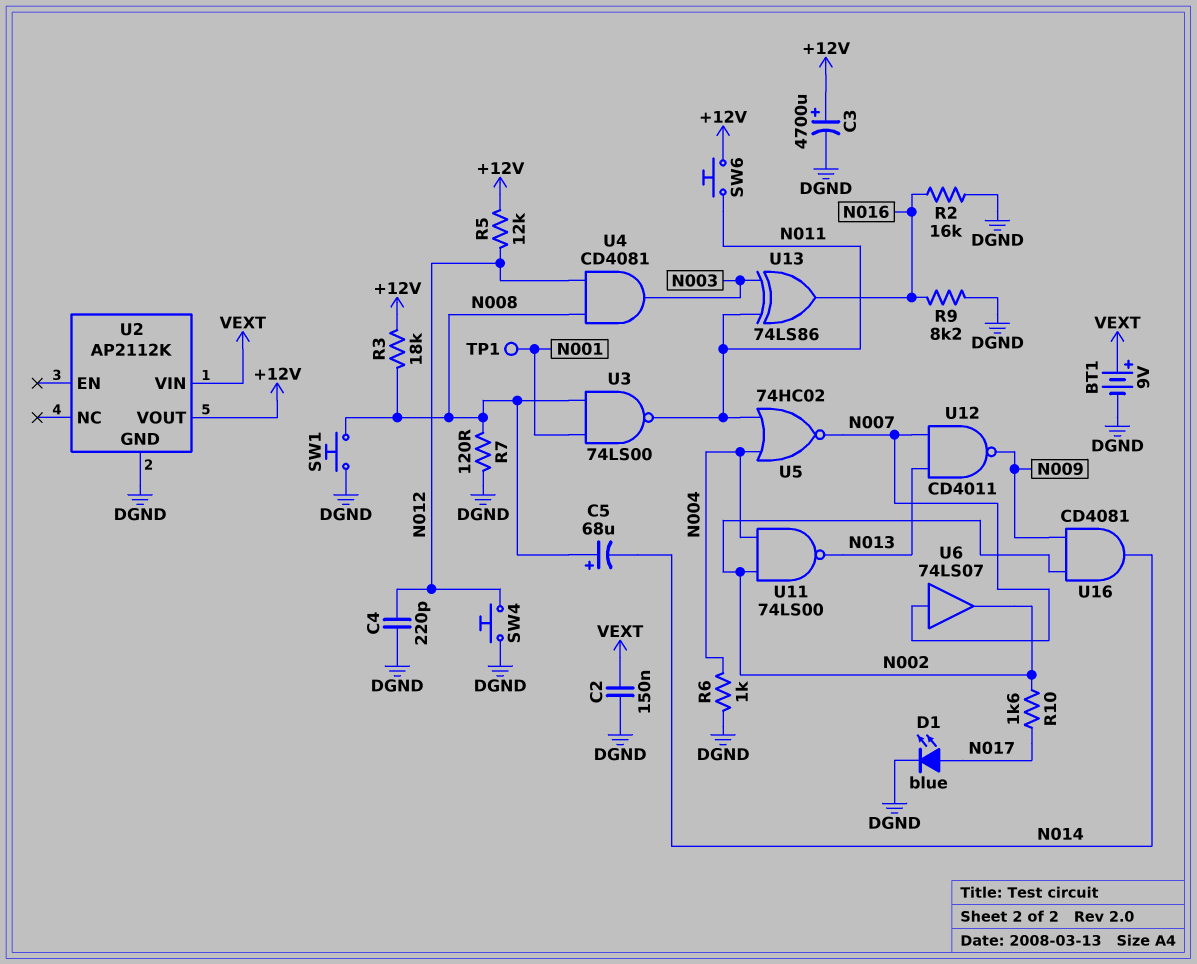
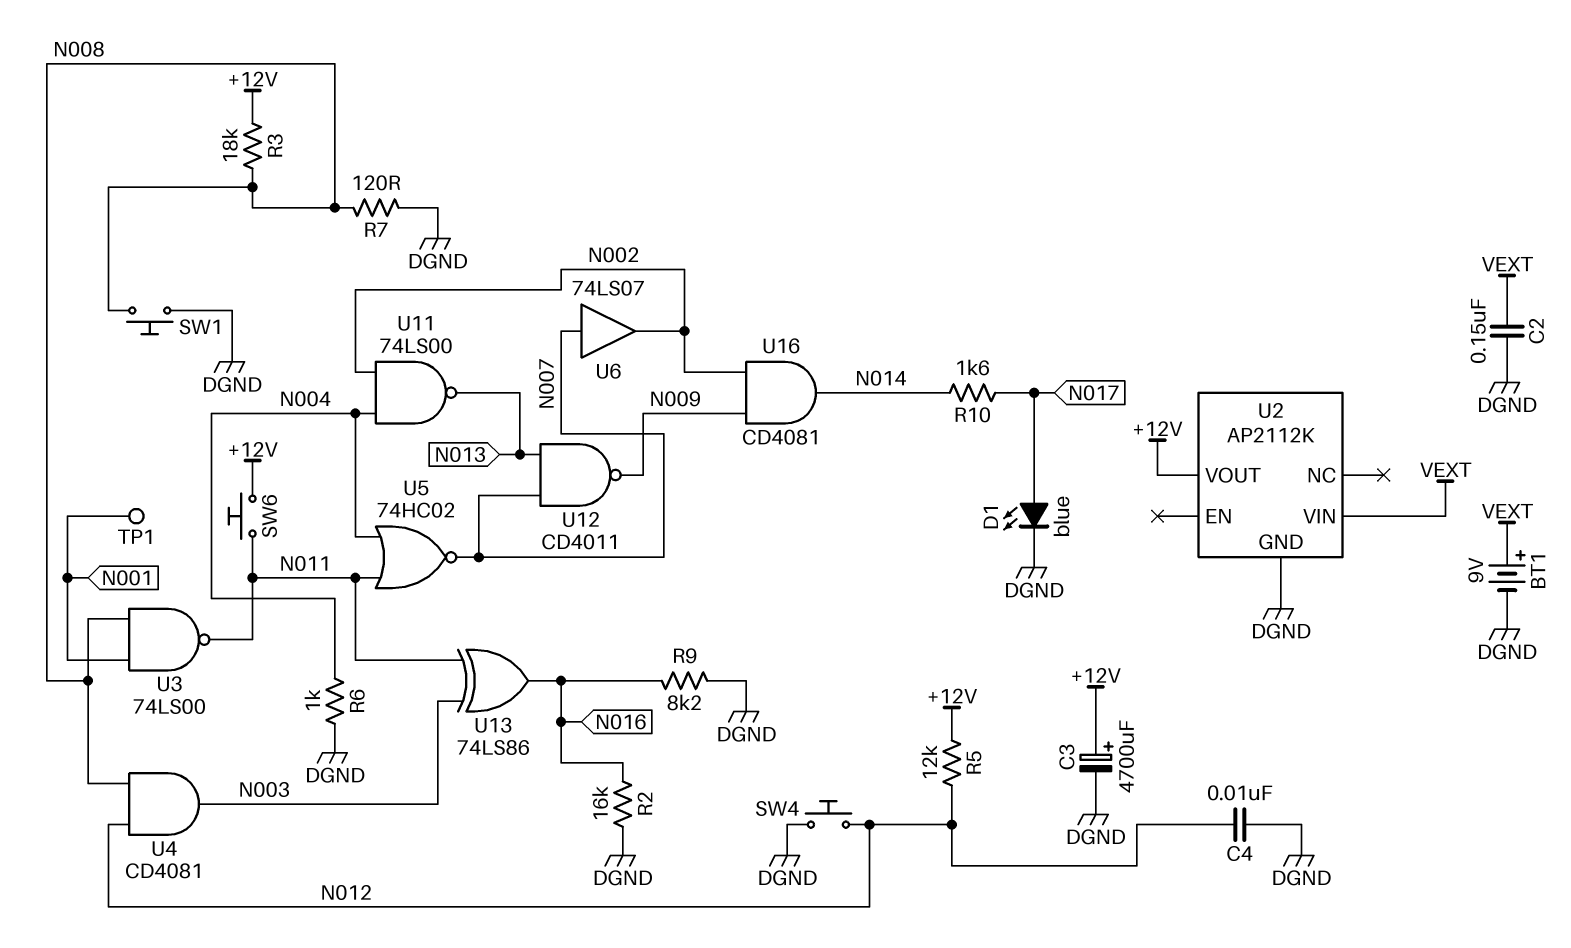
C4: 220pF (DGND, N012) -> 10nF (DGND, N012)
C5: 68uF (plus N008, minus N014) -> none
R10: 1.6k (N002, N017) -> 1.6k (N014, N017)

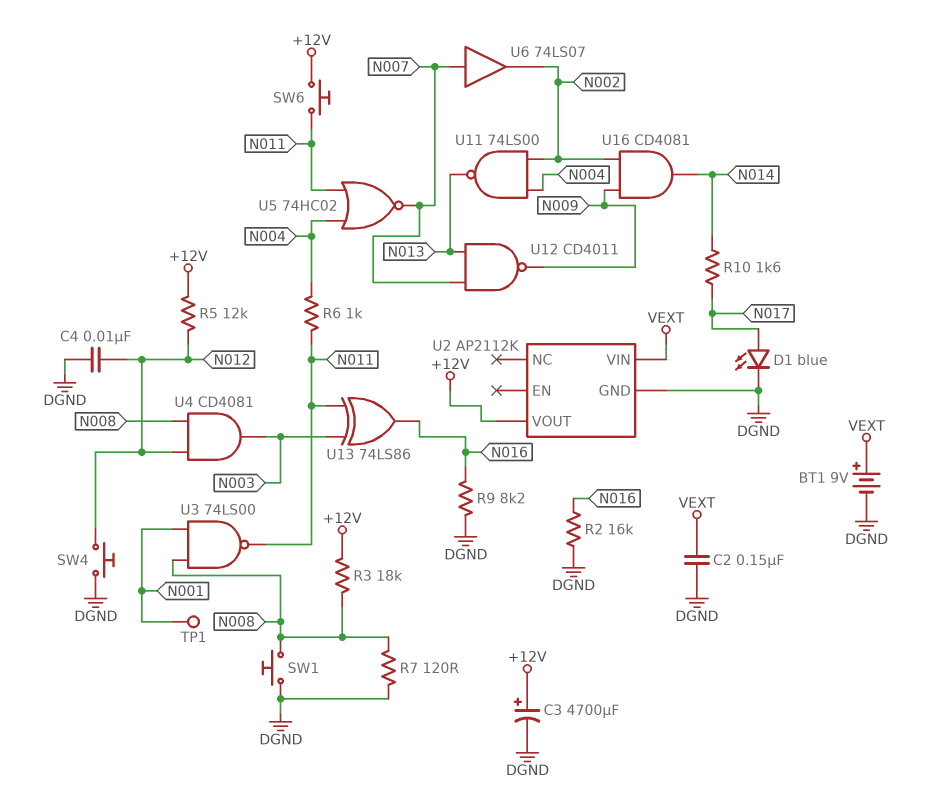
R6: 1k (DGND, N004) -> 1k (N004, N011)

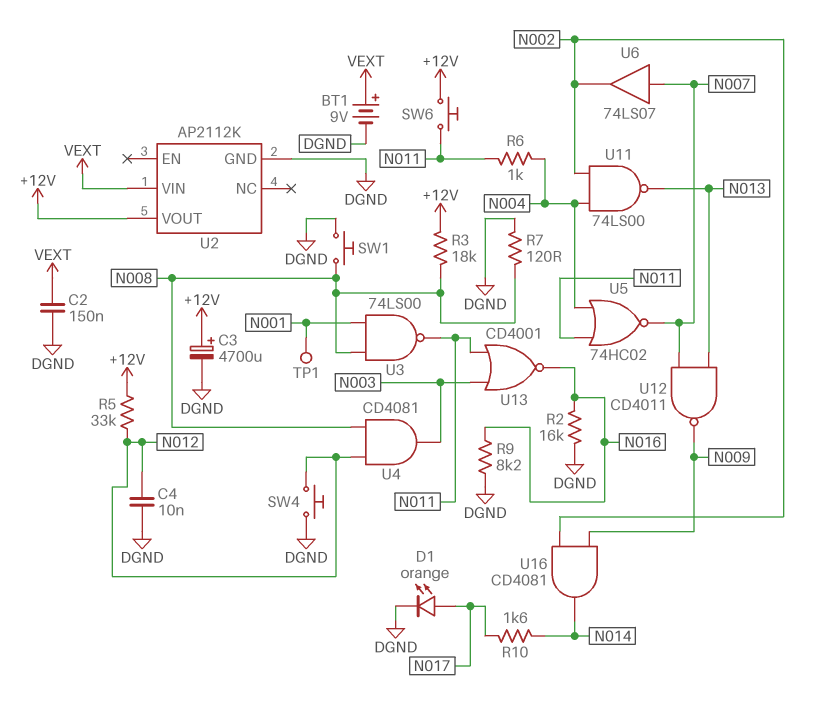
D1: LED blue (A N017, K DGND) -> LED orange (A N017, K DGND)
R5: 12k (+12V, N012) -> 33k (+12V, N012)
U13: XOR 74LS86 (in N003, in N011, out N016) -> NOR CD4001 (in N003, in N011, out N016)

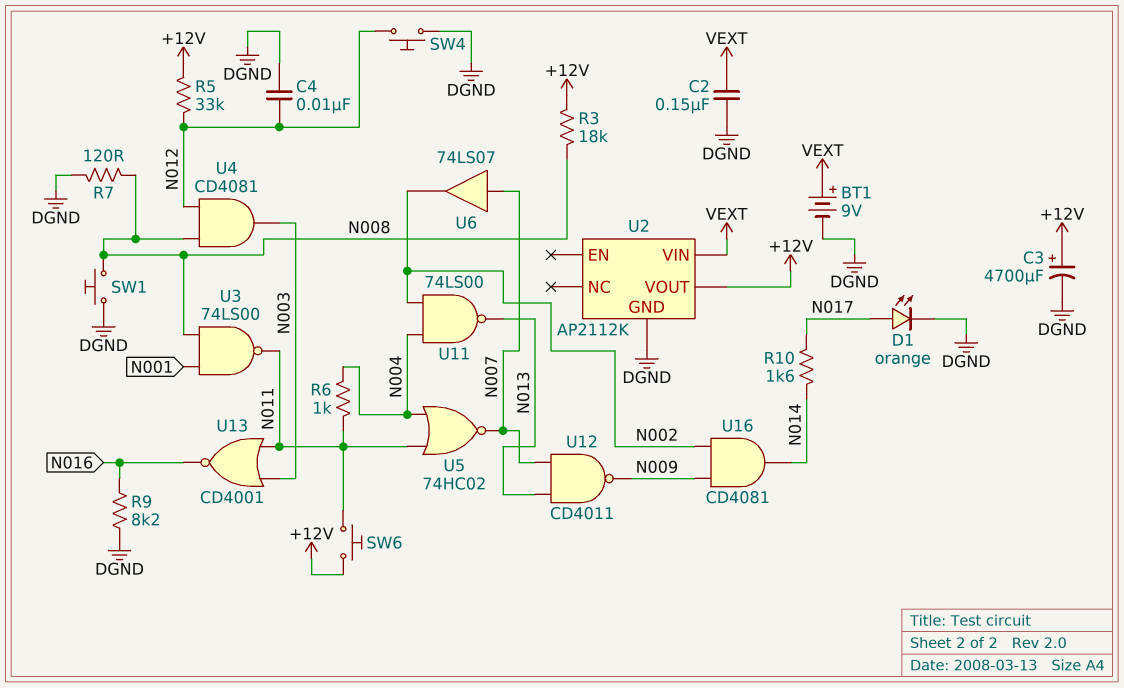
R2: 16k (DGND, N016) -> none
TP1: test point (N001) -> none

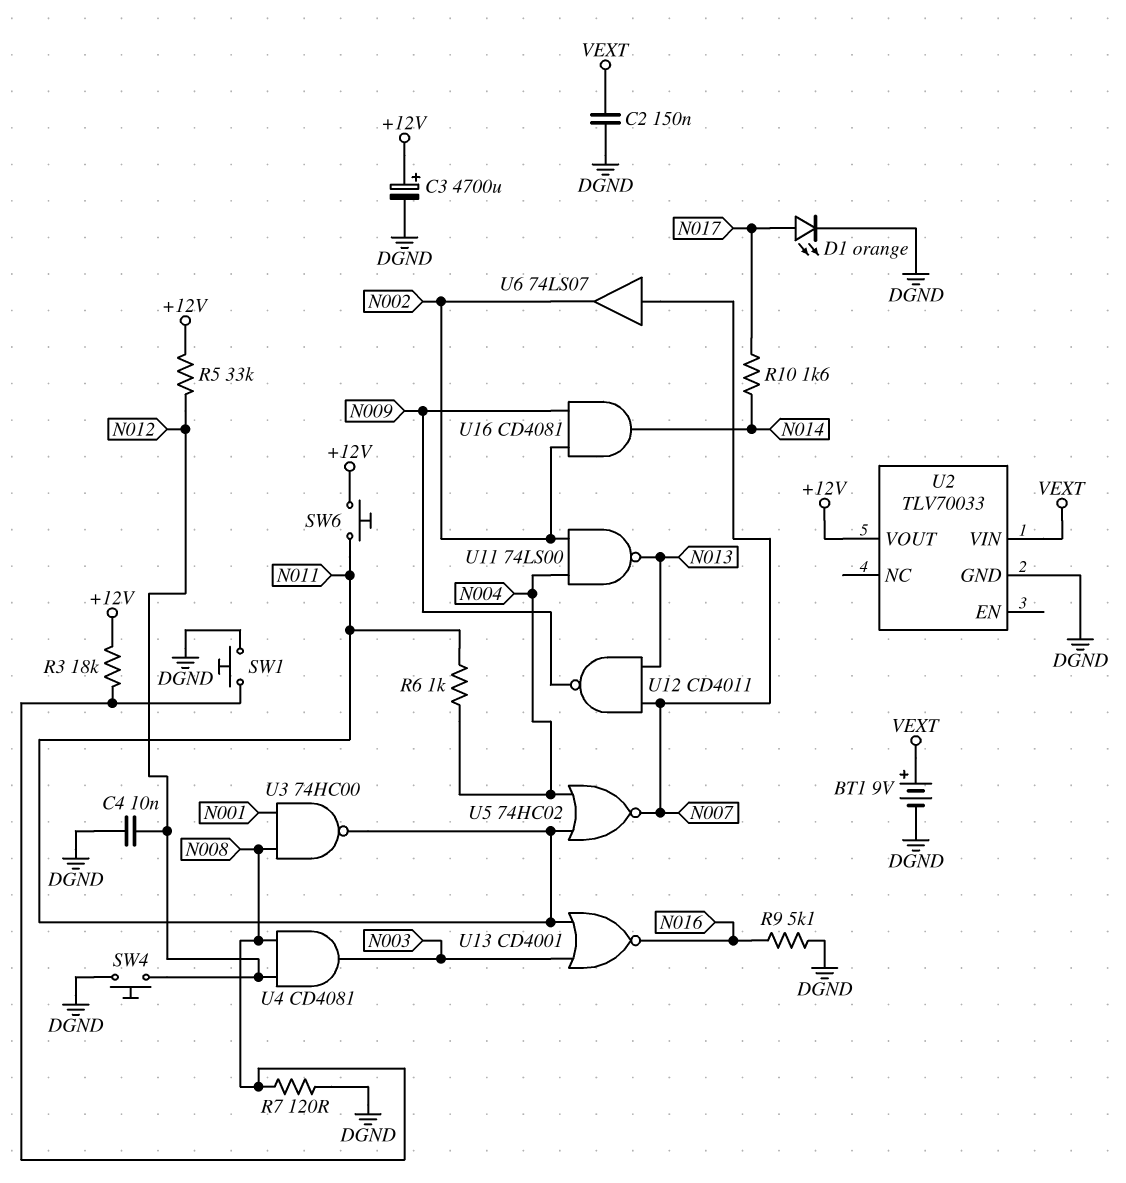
R9: 8.2k (DGND, N016) -> 5.1k (DGND, N016)
U2: AP2112K -> TLV70033
U3: NAND 74LS00 (in N001, in N008, out N011) -> NAND 74HC00 (in N001, in N008, out N011)

